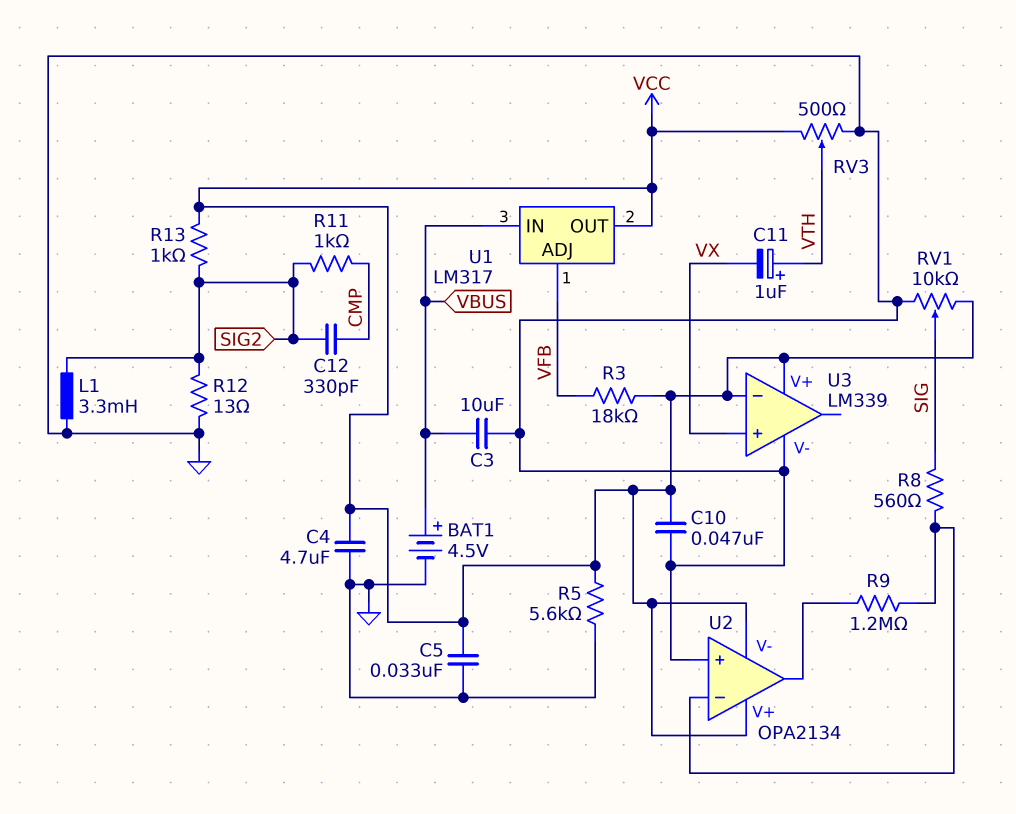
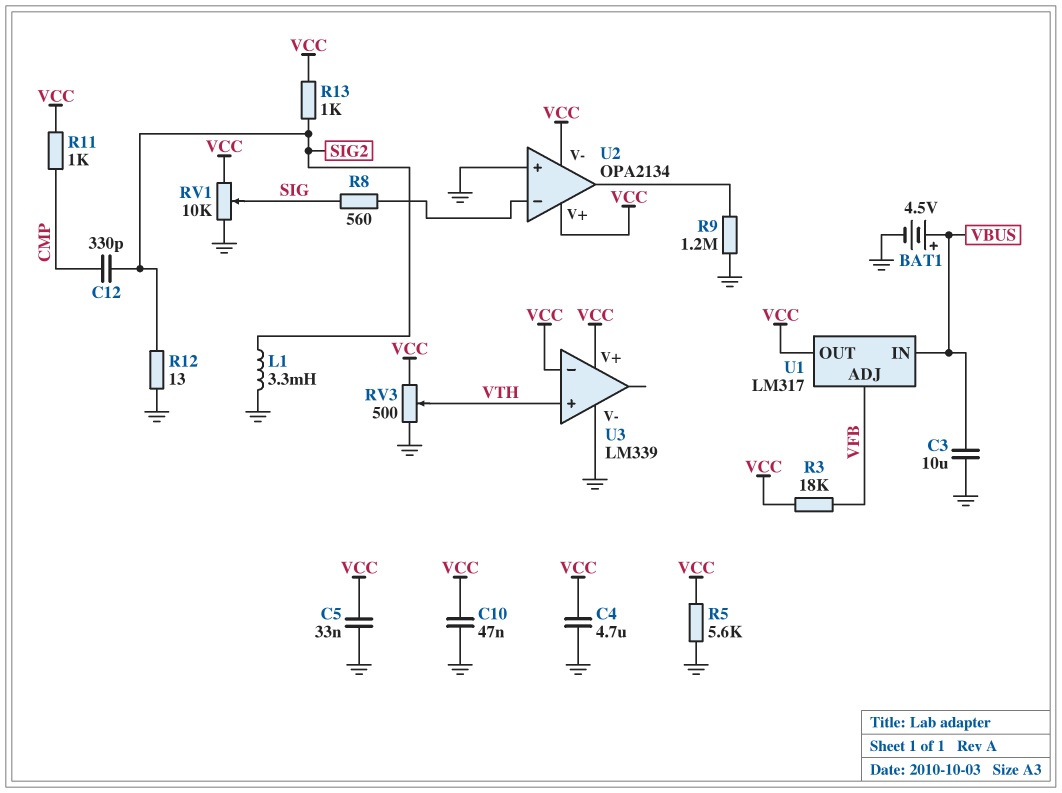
C11: 1uF (plus VTH, minus VX) -> none
R9: 1.2M (U2/in-, U2/out) -> 1.2M (GND, U2/out)
R11: 1k (CMP, SIG2) -> 1k (CMP, VCC)
U3 pin in+: VX -> VTH

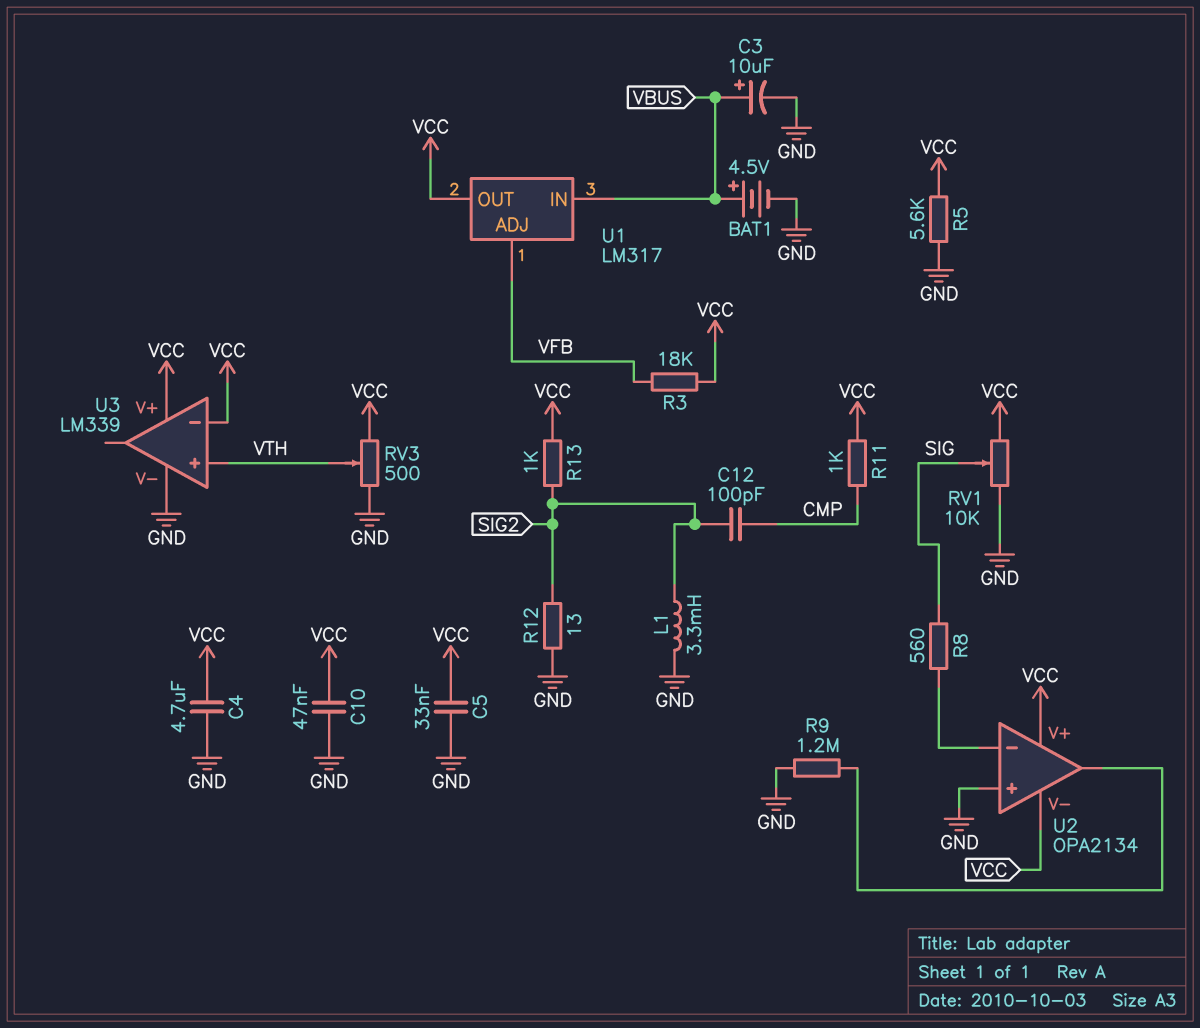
C3: 10uF (GND, VBUS) -> 10uF (plus VBUS, minus GND)
C12: 330pF (CMP, SIG2) -> 100pF (CMP, SIG2)

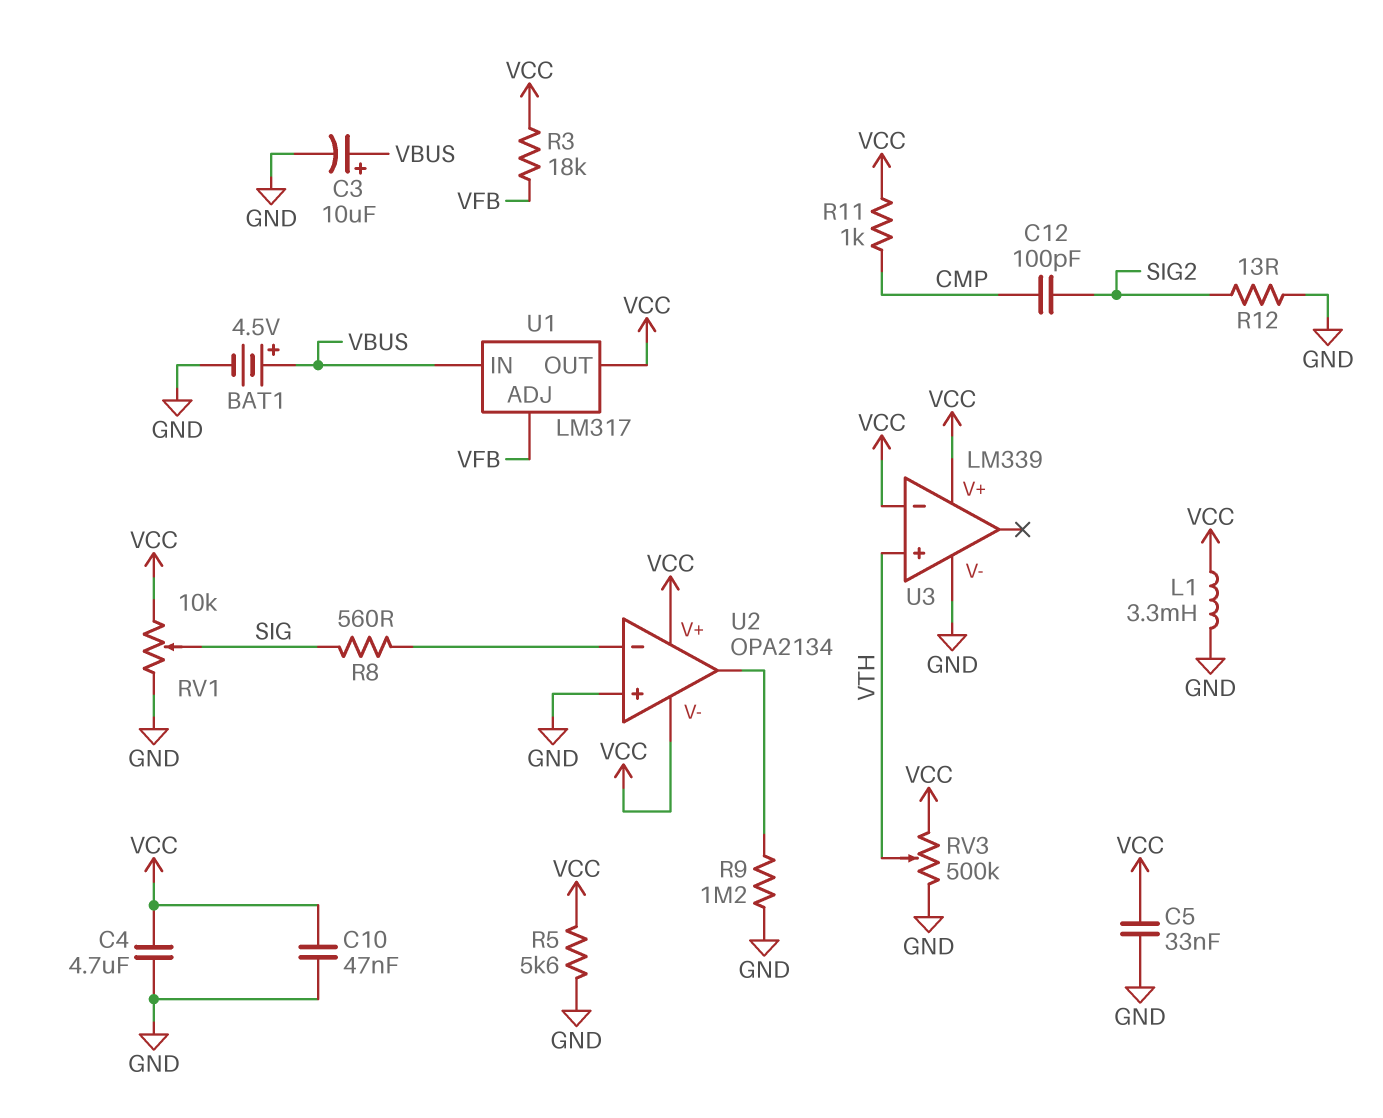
L1: 3.3mH (GND, SIG2) -> 3.3mH (GND, VCC)
R13: 1k (SIG2, VCC) -> none
RV3: 500 (GND, VCC, wiper VTH) -> 500k (GND, VCC, wiper VTH)

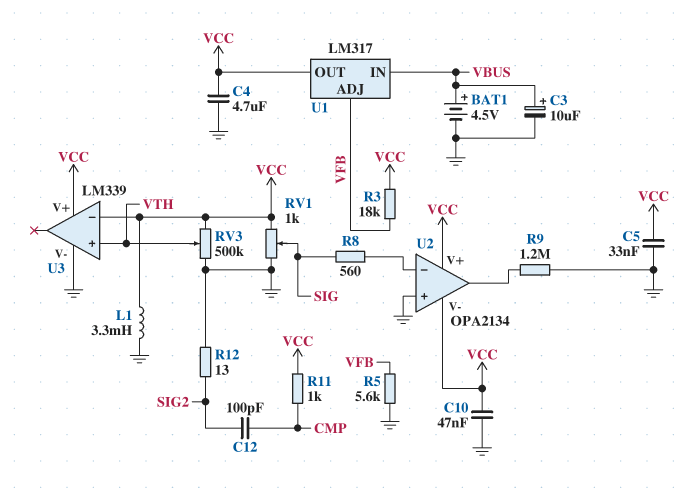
R5: 5.6k (GND, VCC) -> 5.6k (GND, VFB)
RV1: 10k (GND, VCC, wiper SIG) -> 1k (GND, VCC, wiper SIG)

